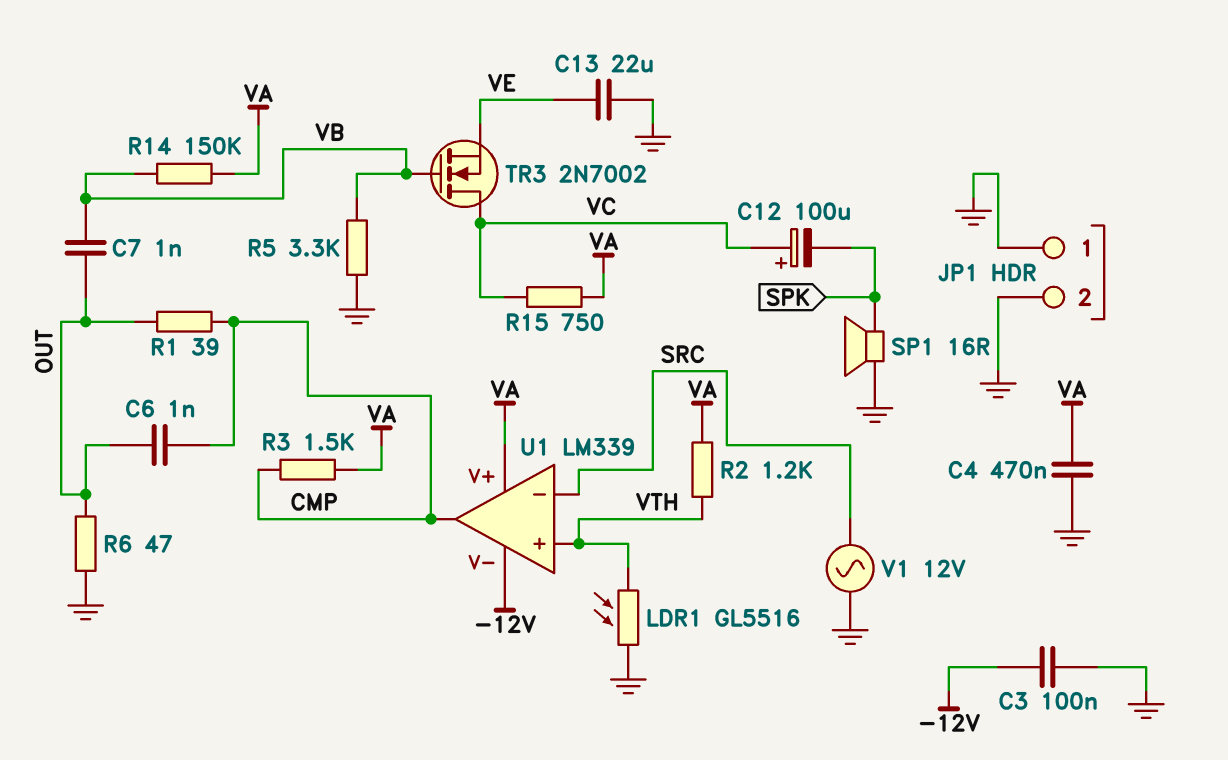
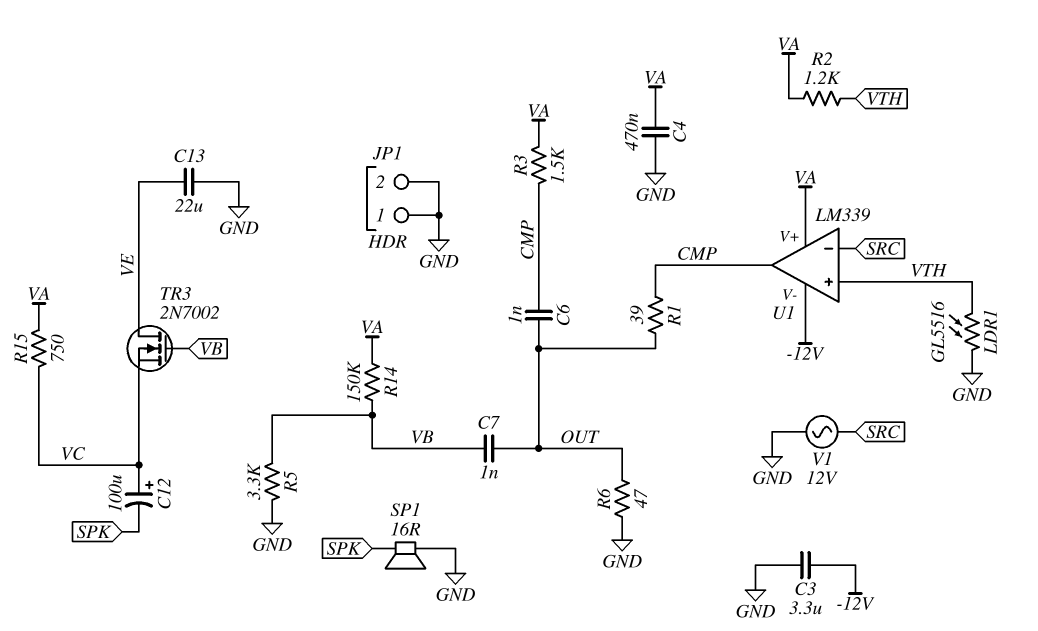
C3: 100nF (-12V, GND) -> 3.3uF (-12V, GND)
TR3: NMOS 2N7002 (G VB, D VC, S VE) -> NMOS 2N7002 (G VB, D VE, S VC)

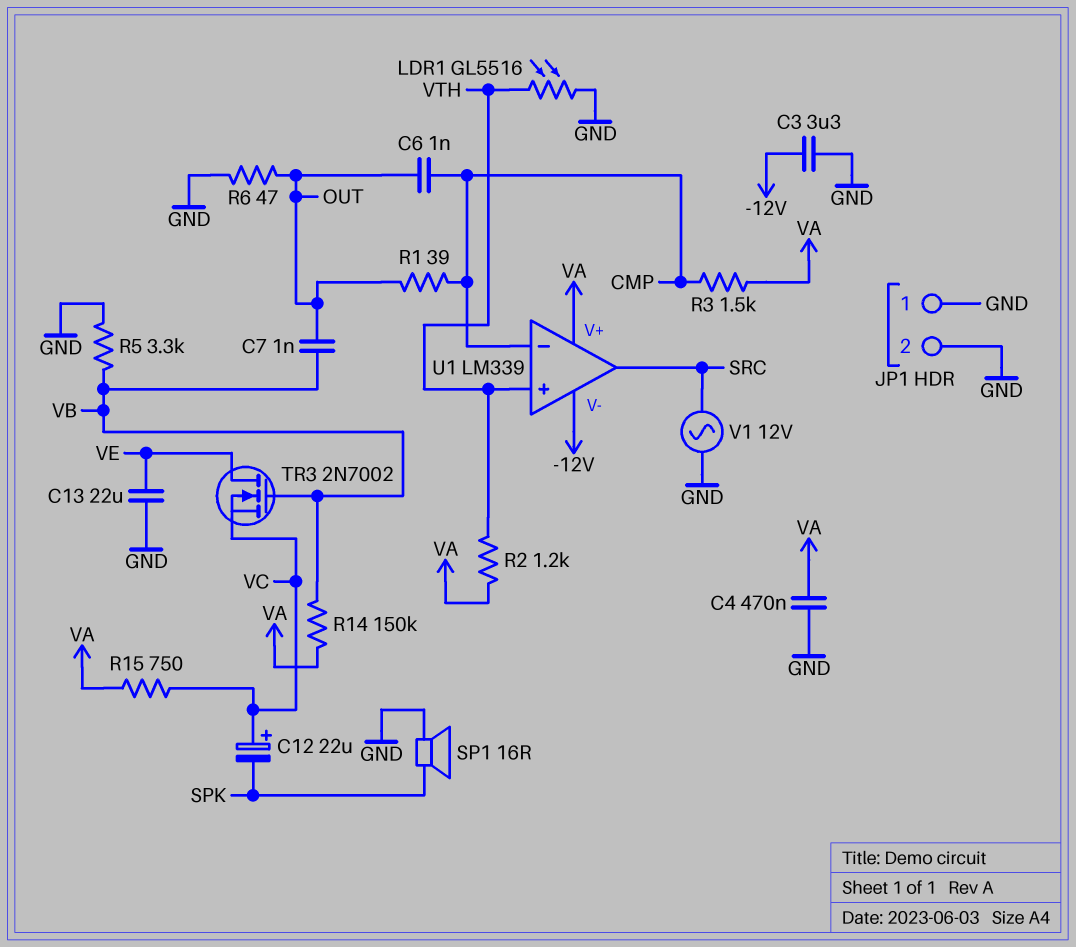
C12: 100uF (plus VC, minus SPK) -> 22uF (plus VC, minus SPK)
U1 pin in-: SRC -> CMP
U1 pin out: CMP -> SRC

